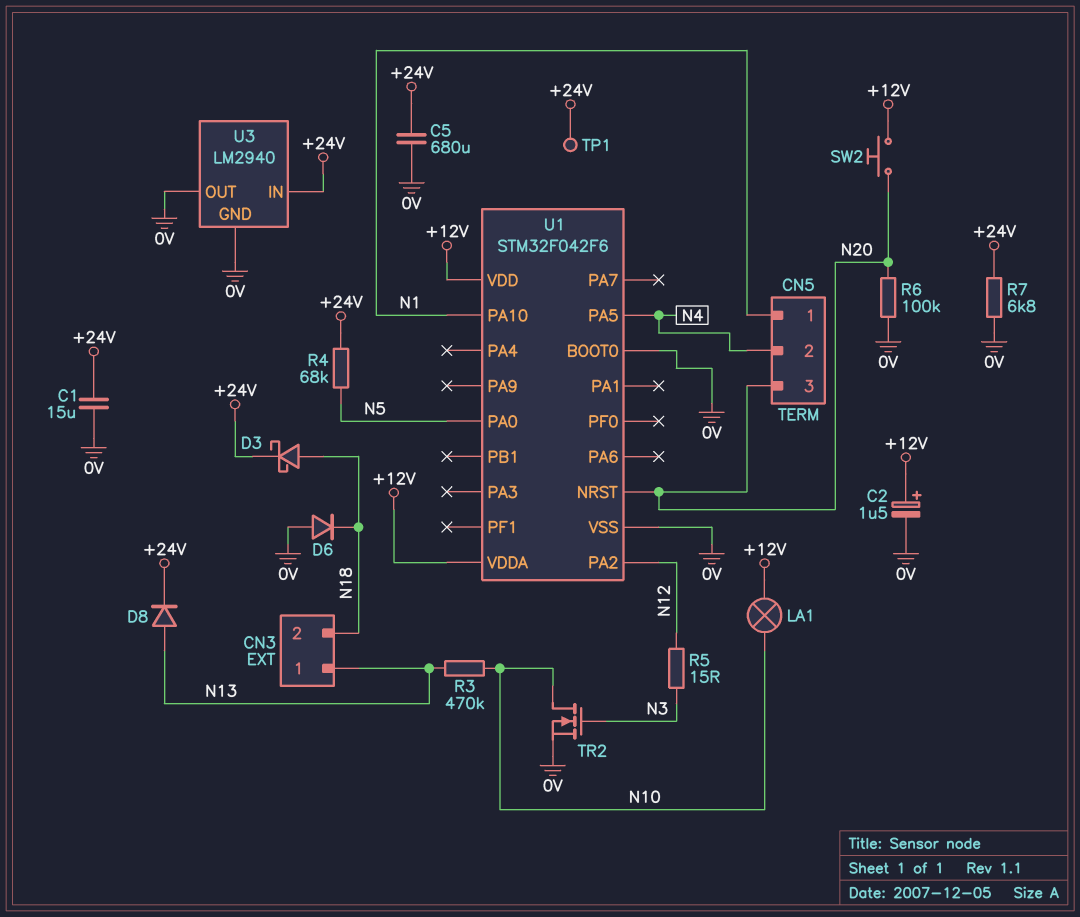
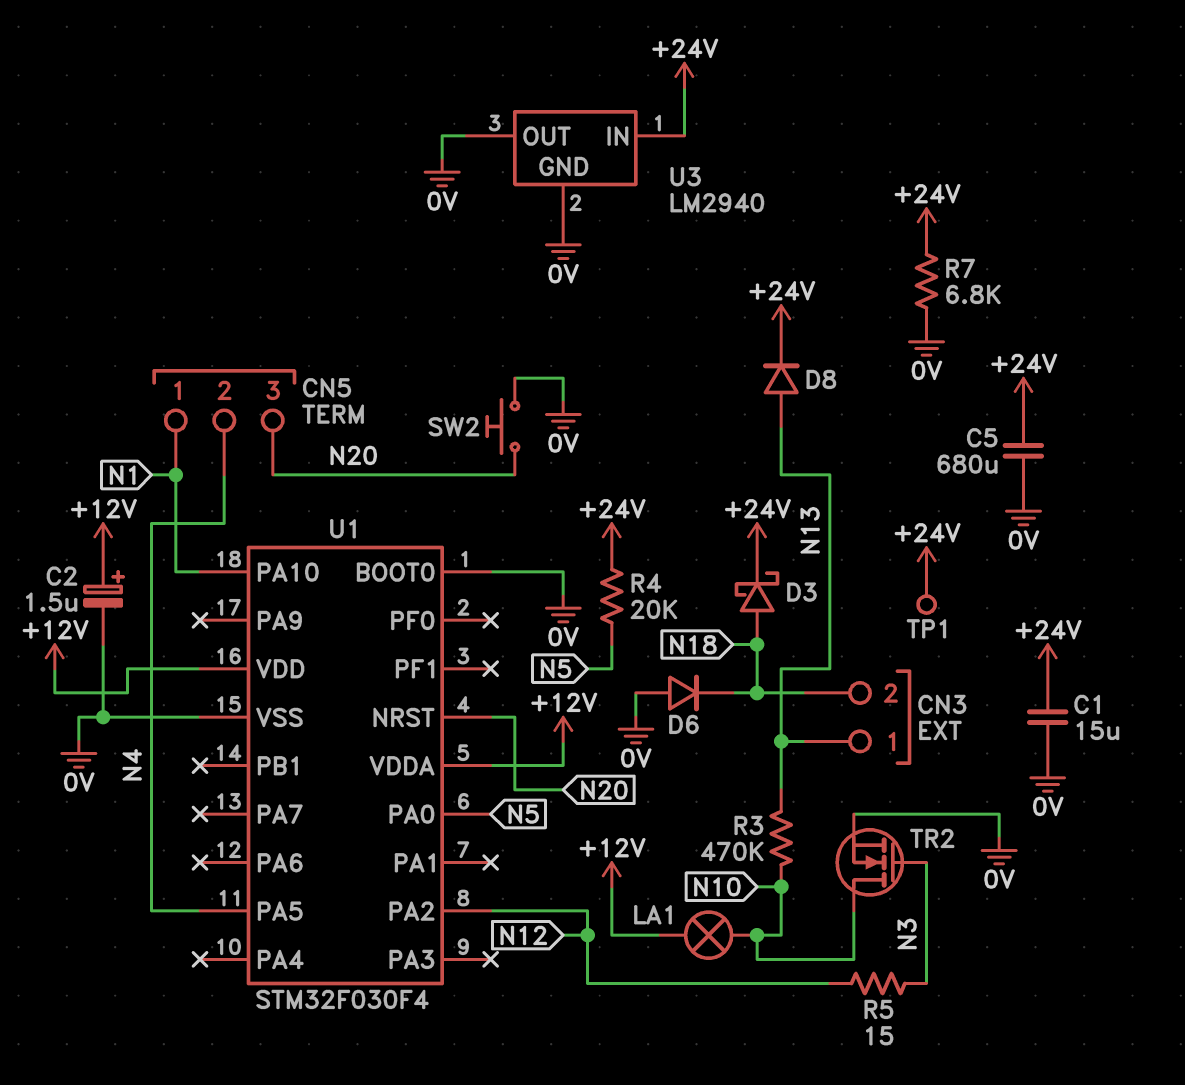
R4: 68k (+24V, N5) -> 20k (+24V, N5)
R6: 100k (0V, N20) -> none
SW2: button (+12V, N20) -> button (0V, N20)
U1: STM32F042F6 -> STM32F030F4

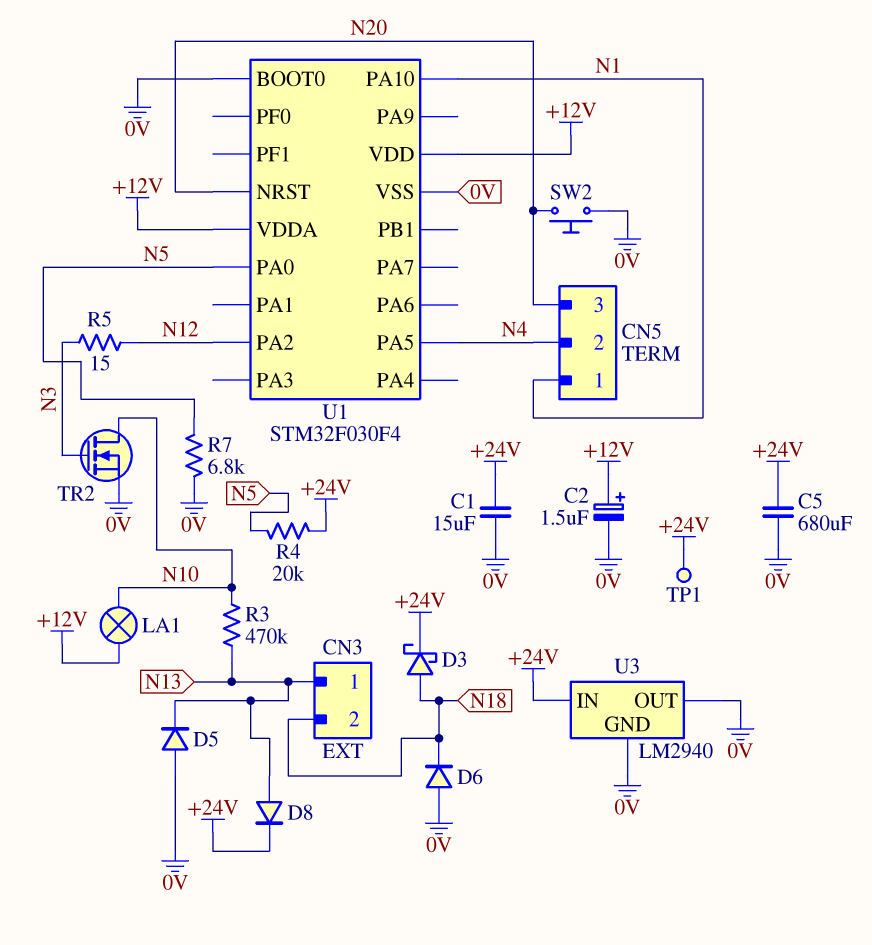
D5: none -> diode (A 0V, K N13)
R7: 6.8k (+24V, 0V) -> 6.8k (0V, N5)

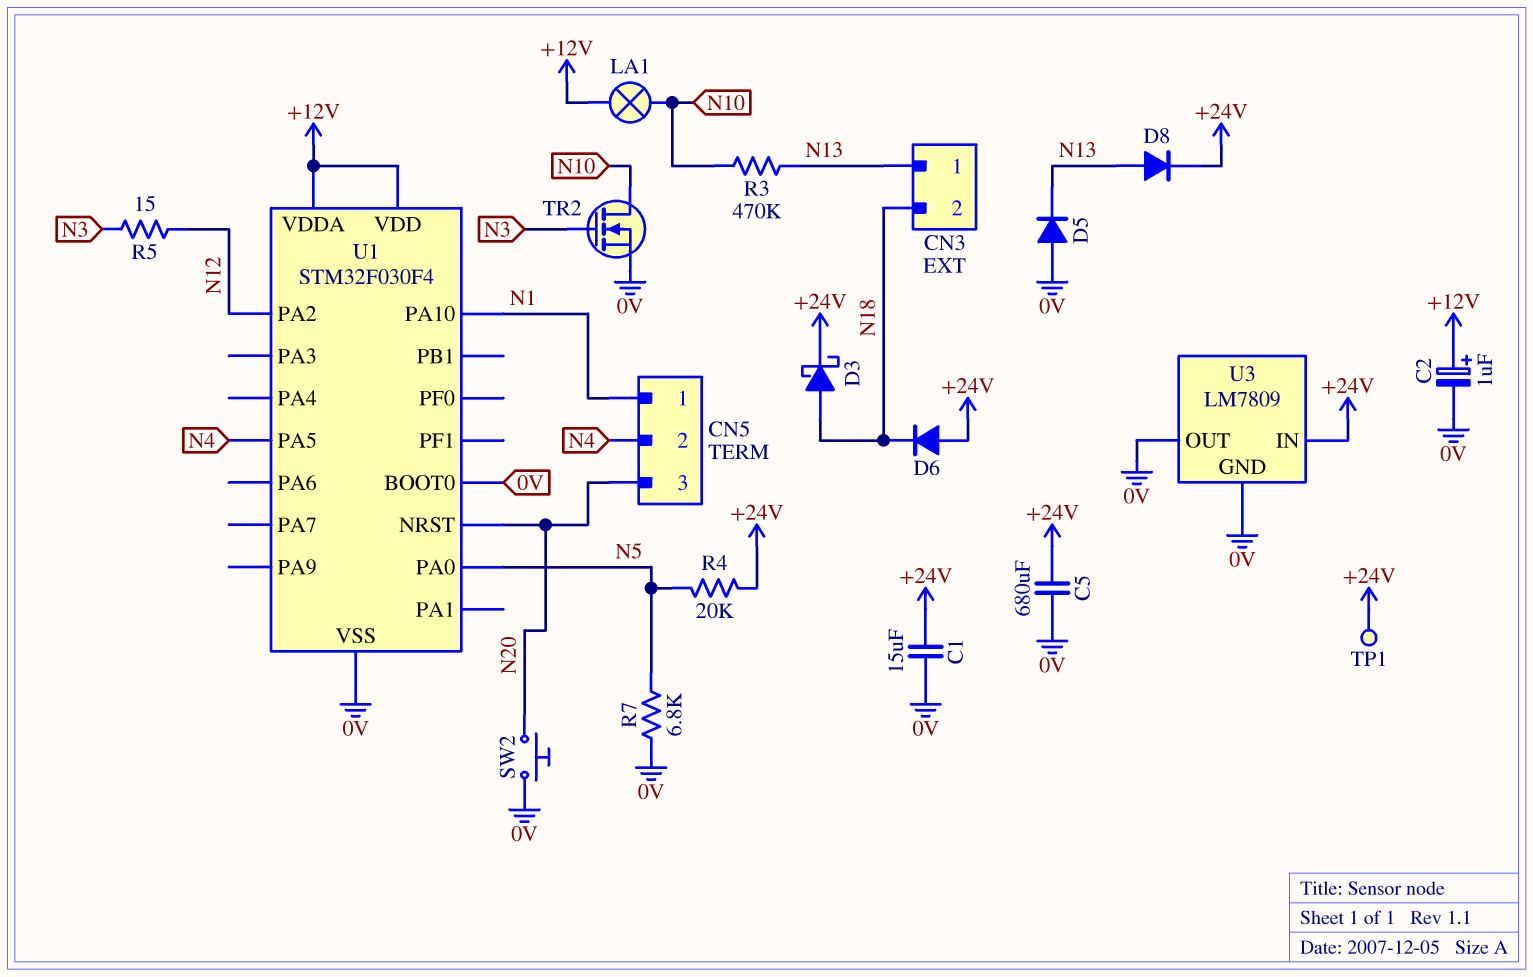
C2: 1.5uF (plus +12V, minus 0V) -> 1uF (plus +12V, minus 0V)
D6: diode (A 0V, K N18) -> diode (A +24V, K N18)
U3: LM2940 -> LM7809

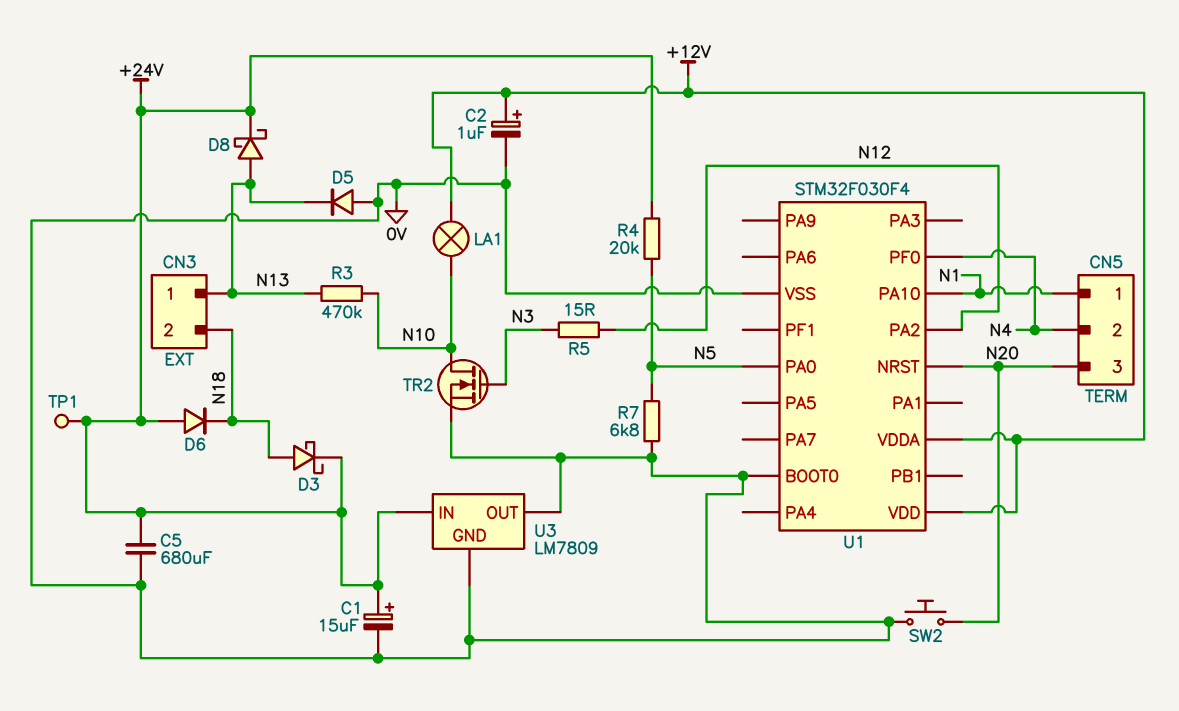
C1: 15uF (+24V, 0V) -> 15uF (plus +24V, minus 0V)
D8: diode (A N13, K +24V) -> schottky (A N13, K +24V)
U1 pin PA5: N4 -> none
U1 pin PF0: none -> N4

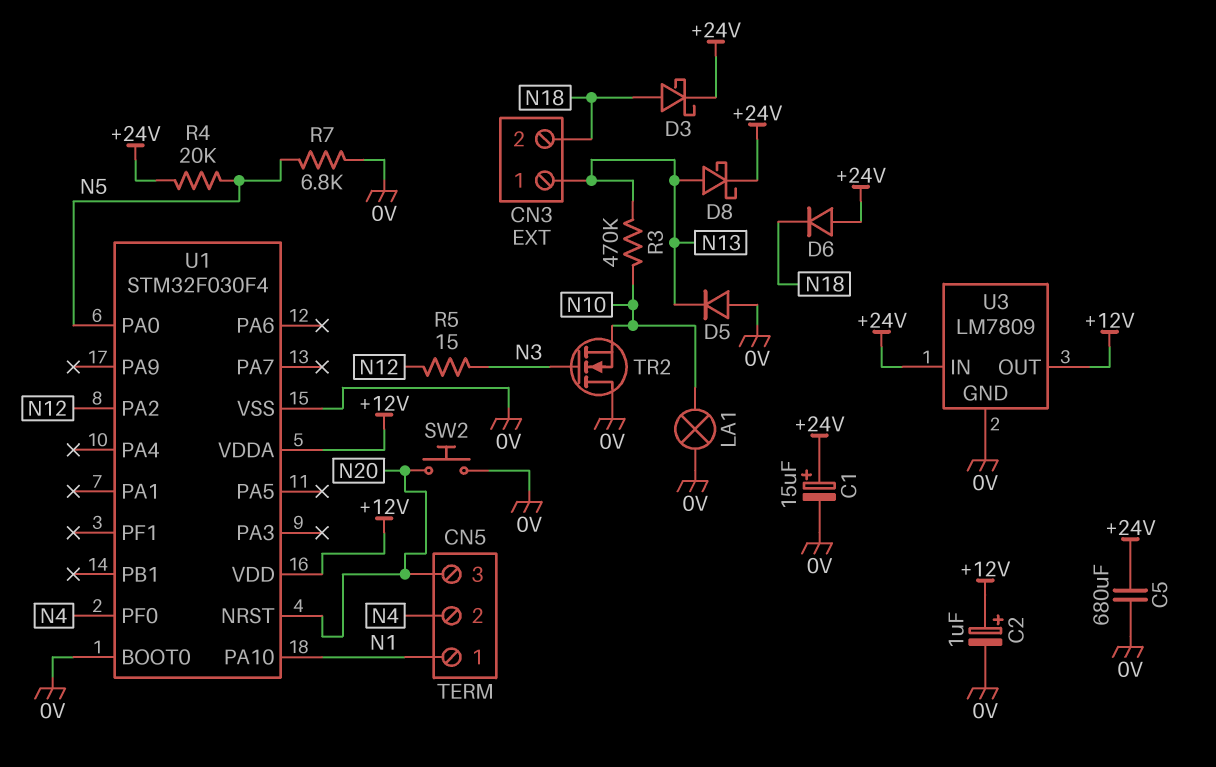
LA1: lamp (+12V, N10) -> lamp (0V, N10)
TP1: test point (+24V) -> none
TR2: NMOS (G N3, D N10, S 0V) -> NMOS (G N3, D 0V, S N10)
U3 pin OUT: 0V -> +12V

